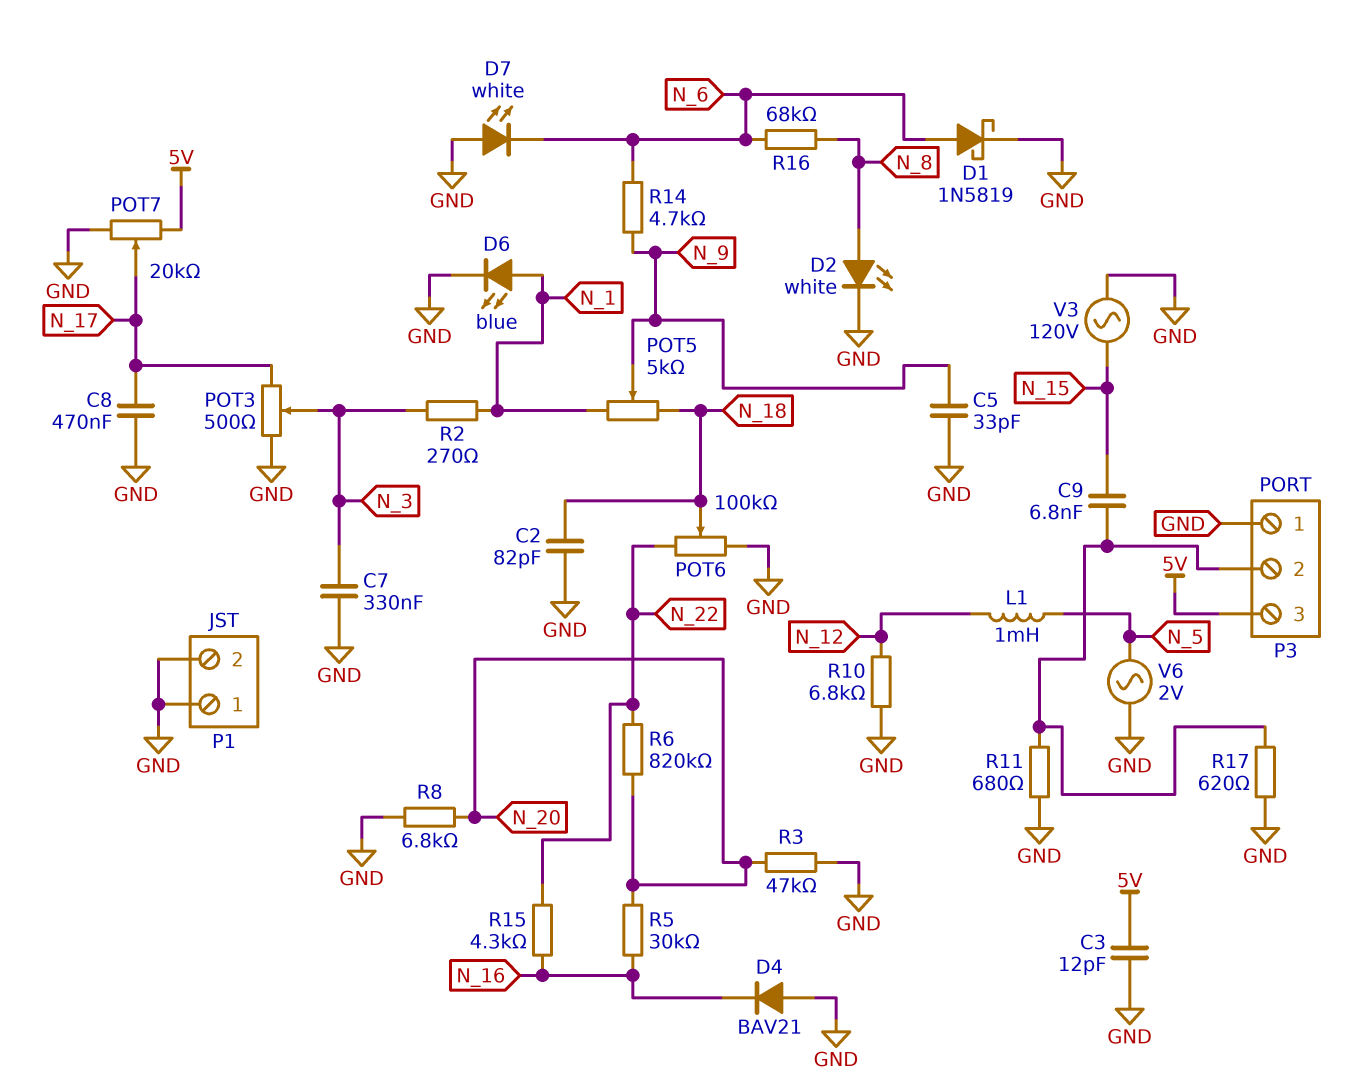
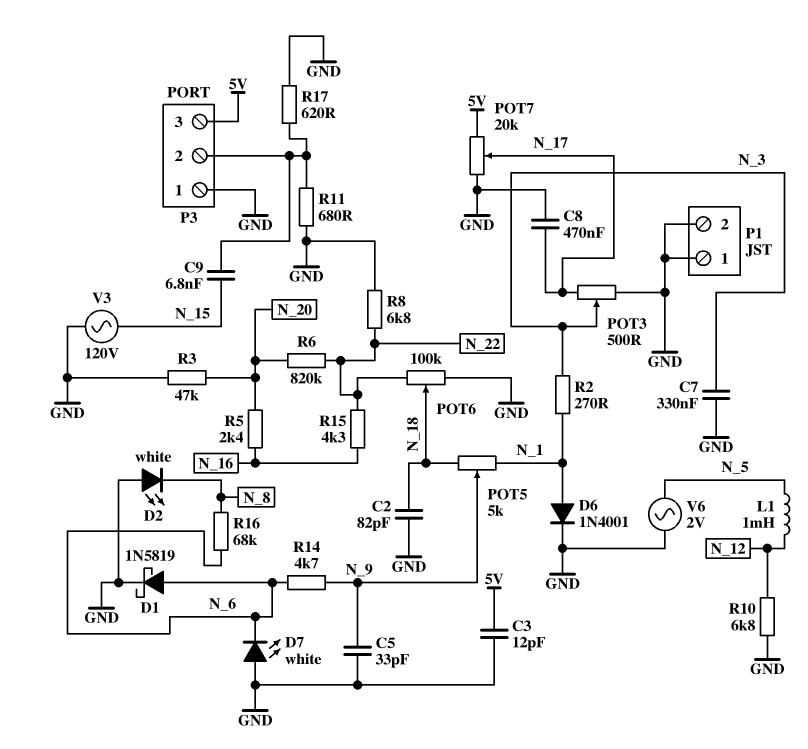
D2: LED white (A N_8, K GND) -> LED white (A GND, K N_8)
D4: diode BAV21 (A GND, K N_16) -> none
D6: LED blue (A N_1, K GND) -> diode 1N4001 (A N_1, K GND)
R5: 30k (N_16, N_20) -> 2.4k (N_16, N_20)
R8: 6.8k (GND, N_20) -> 6.8k (GND, N_22)

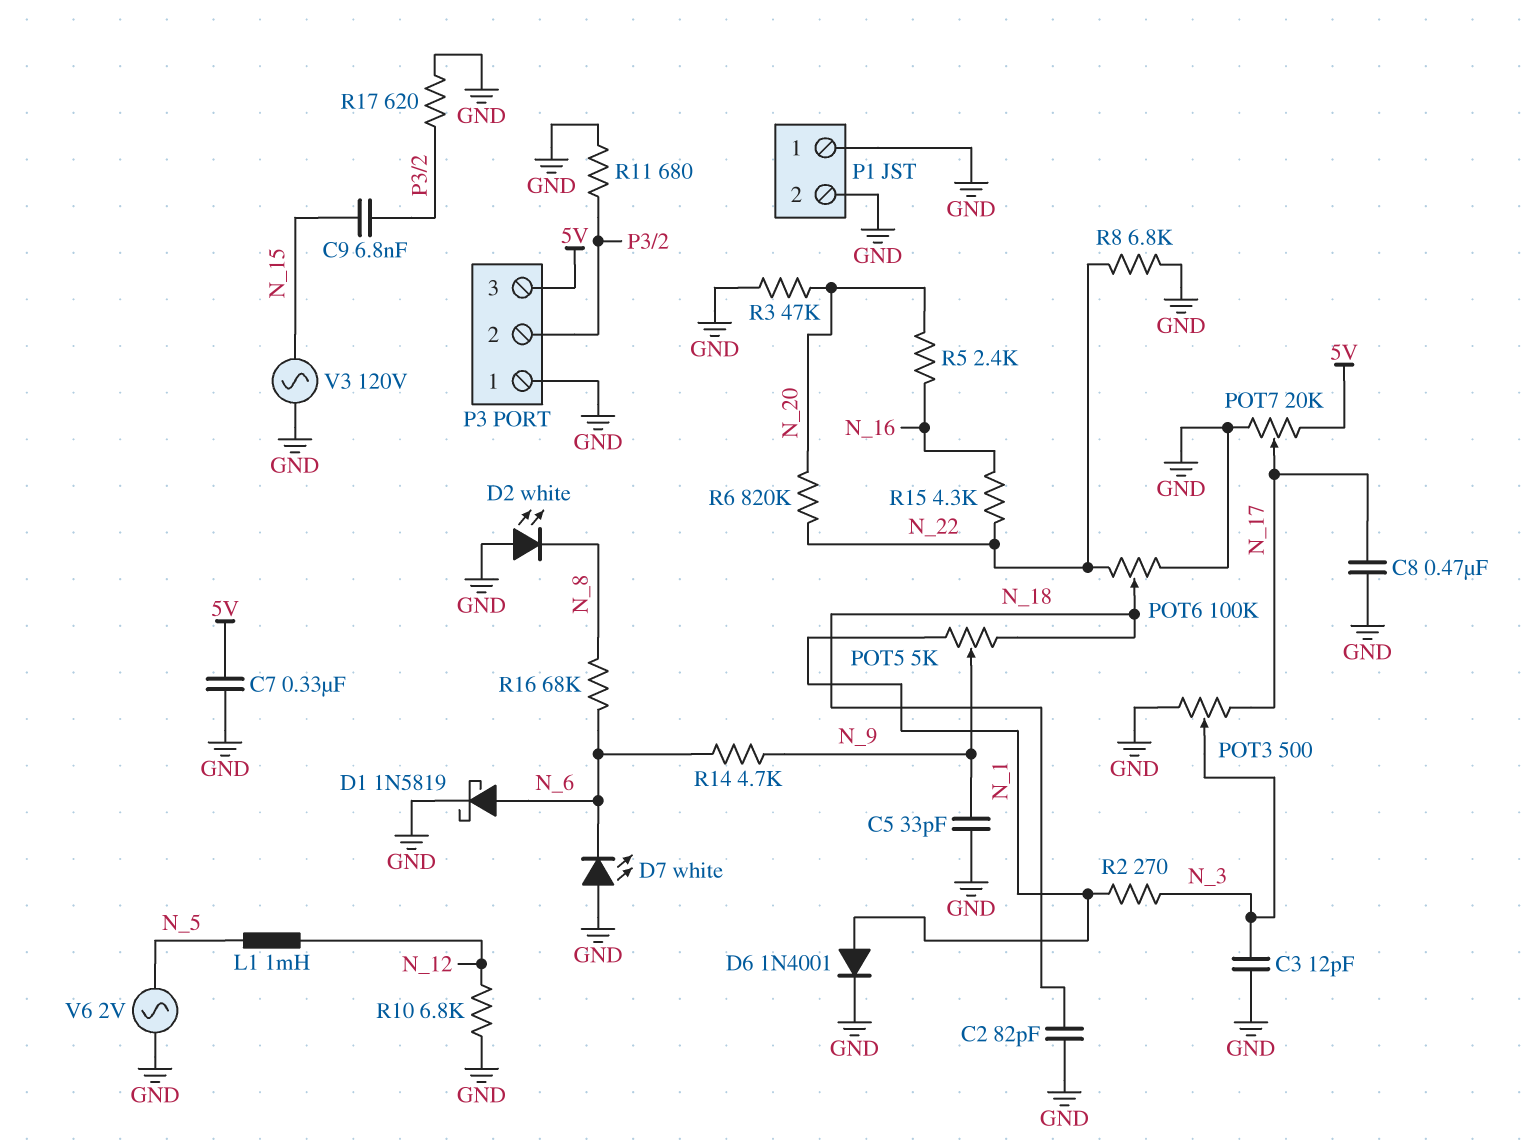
C3: 12pF (5V, GND) -> 12pF (GND, N_3)
C7: 330nF (GND, N_3) -> 330nF (5V, GND)

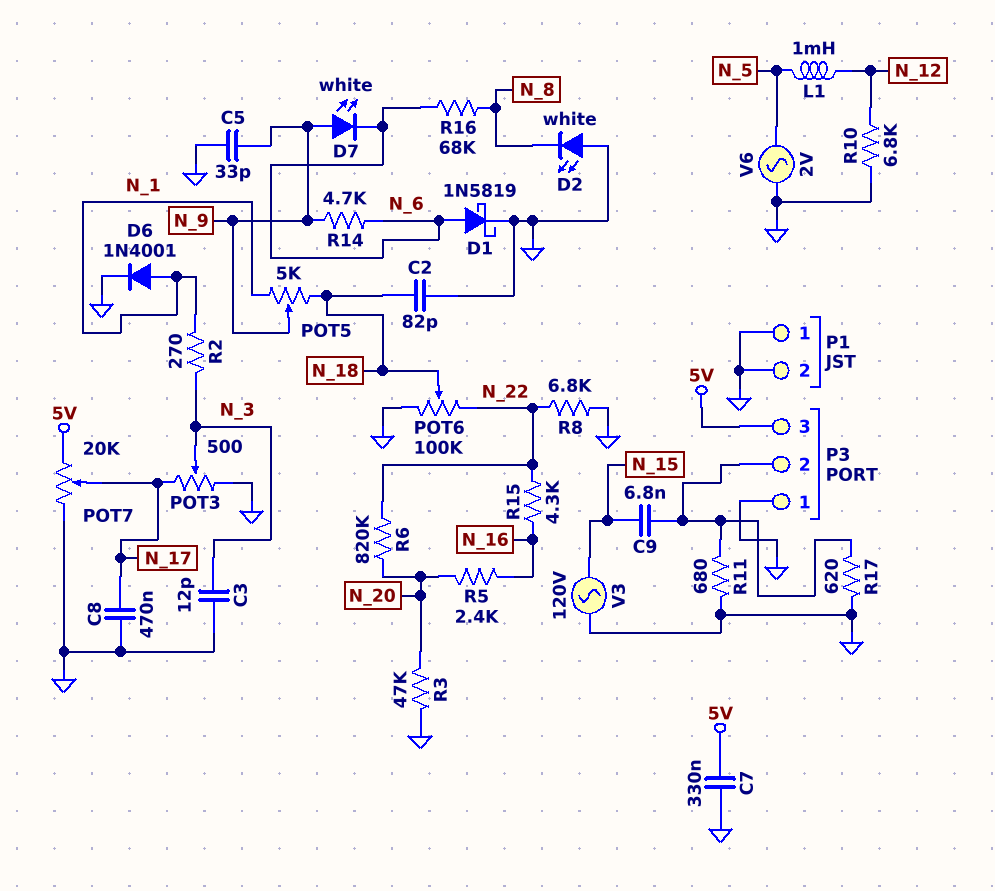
D7: LED white (A GND, K N_6) -> LED white (A N_9, K N_6)

